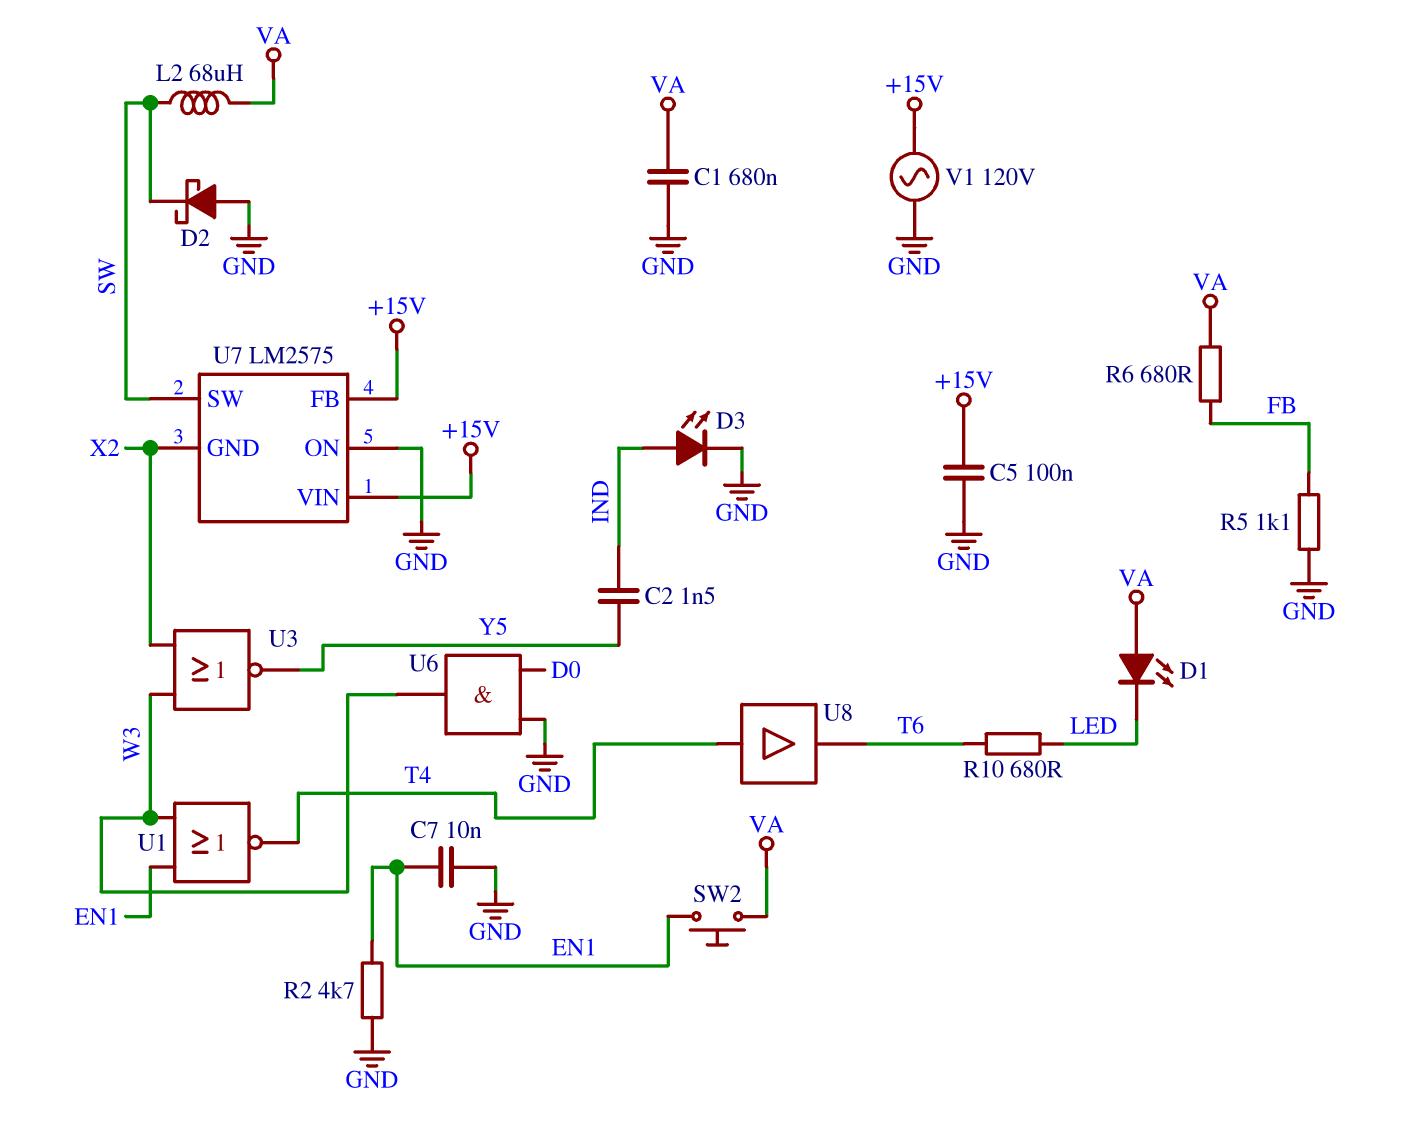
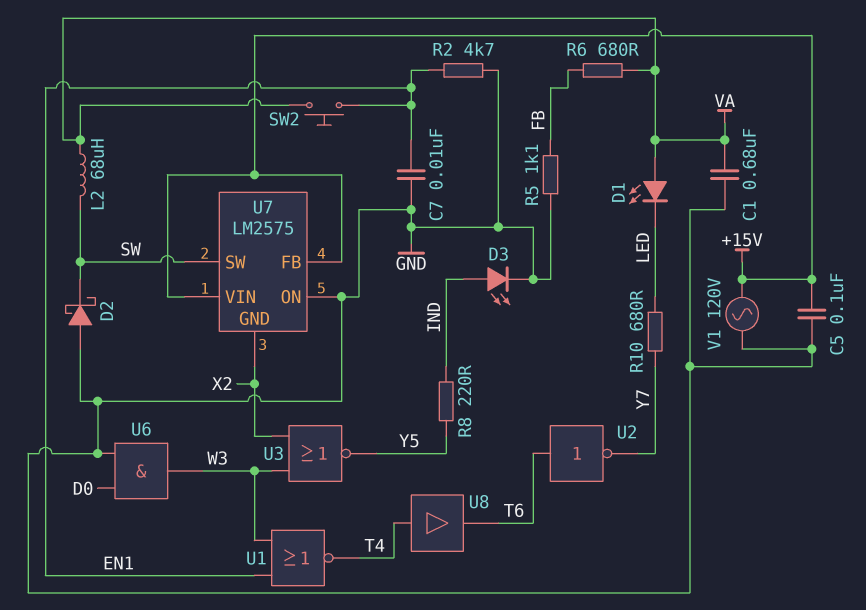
C2: 1.5nF (IND, Y5) -> none
R8: none -> 220 (IND, Y5)
R10: 680 (LED, T6) -> 680 (LED, Y7)
U2: none -> NOT (in T6, out Y7)

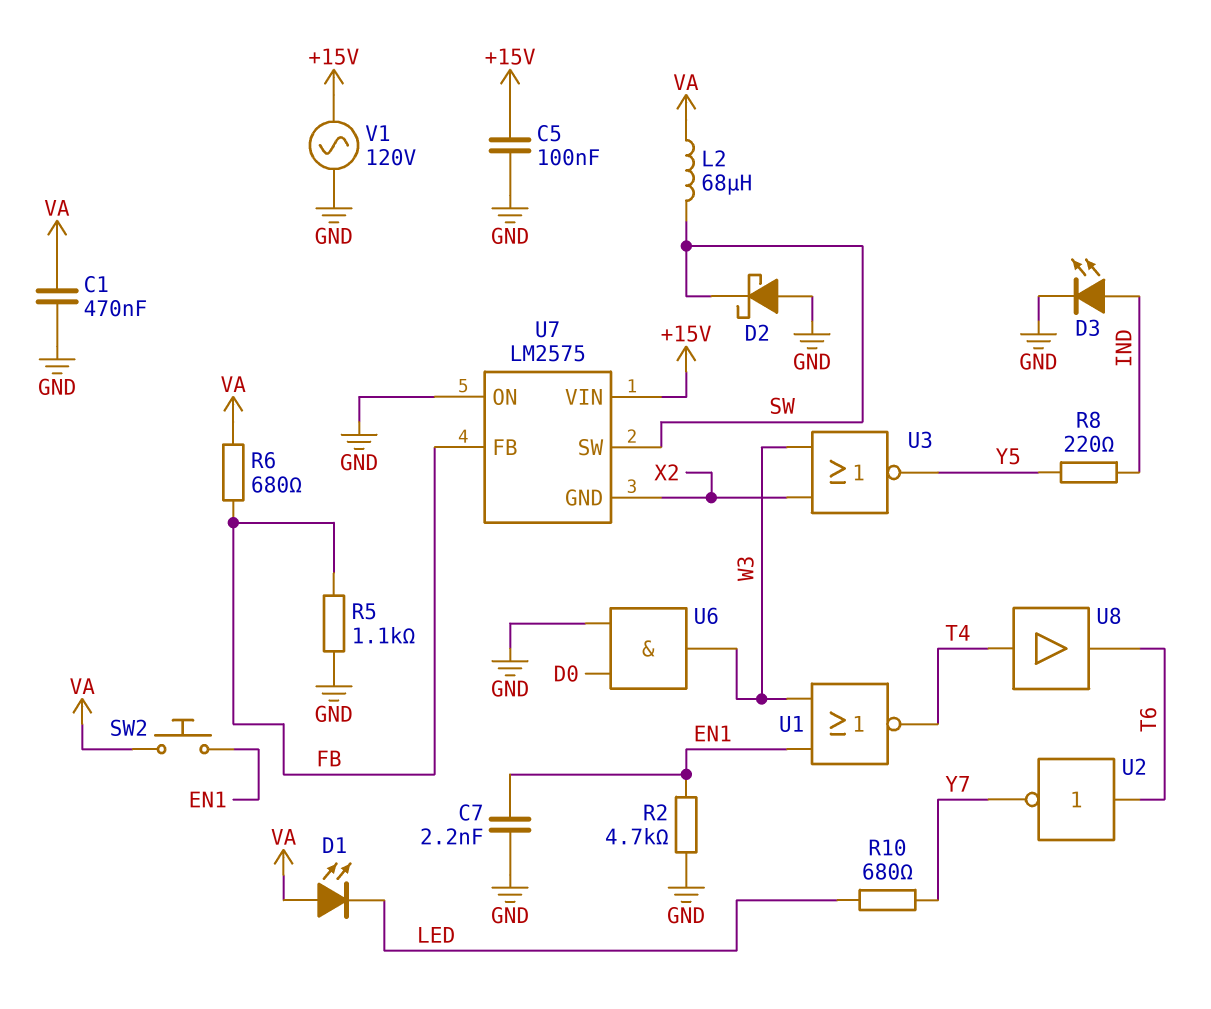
C1: 680nF (GND, VA) -> 470nF (GND, VA)
C7: 10nF (EN1, GND) -> 2.2nF (EN1, GND)
U7 pin FB: +15V -> FB

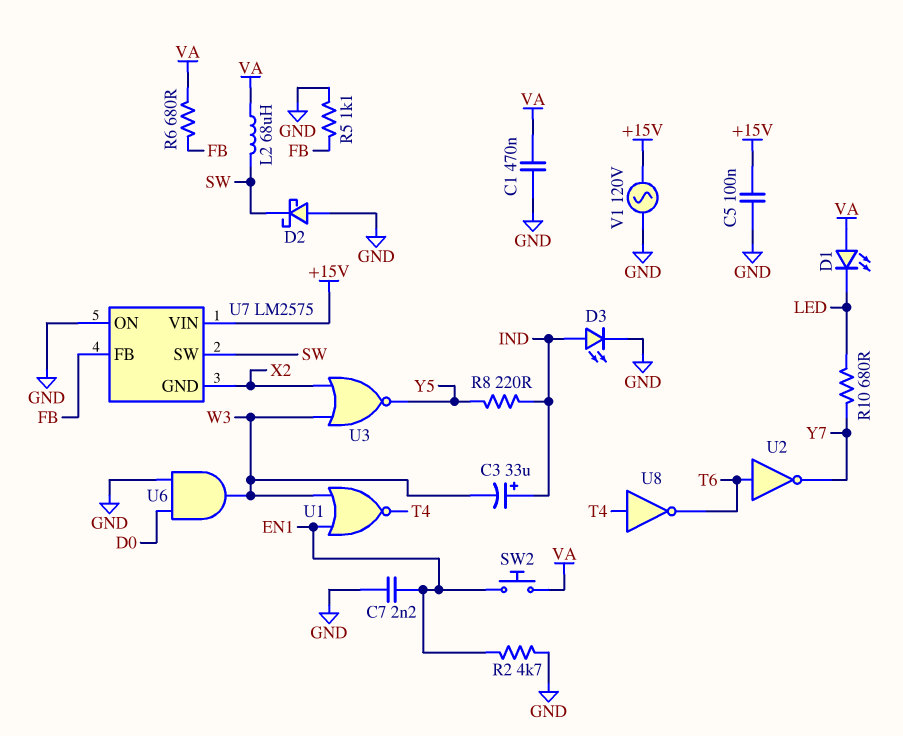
C3: none -> 33uF (plus IND, minus W3)
U8: buffer (in T4, out T6) -> NOT (in T4, out T6)

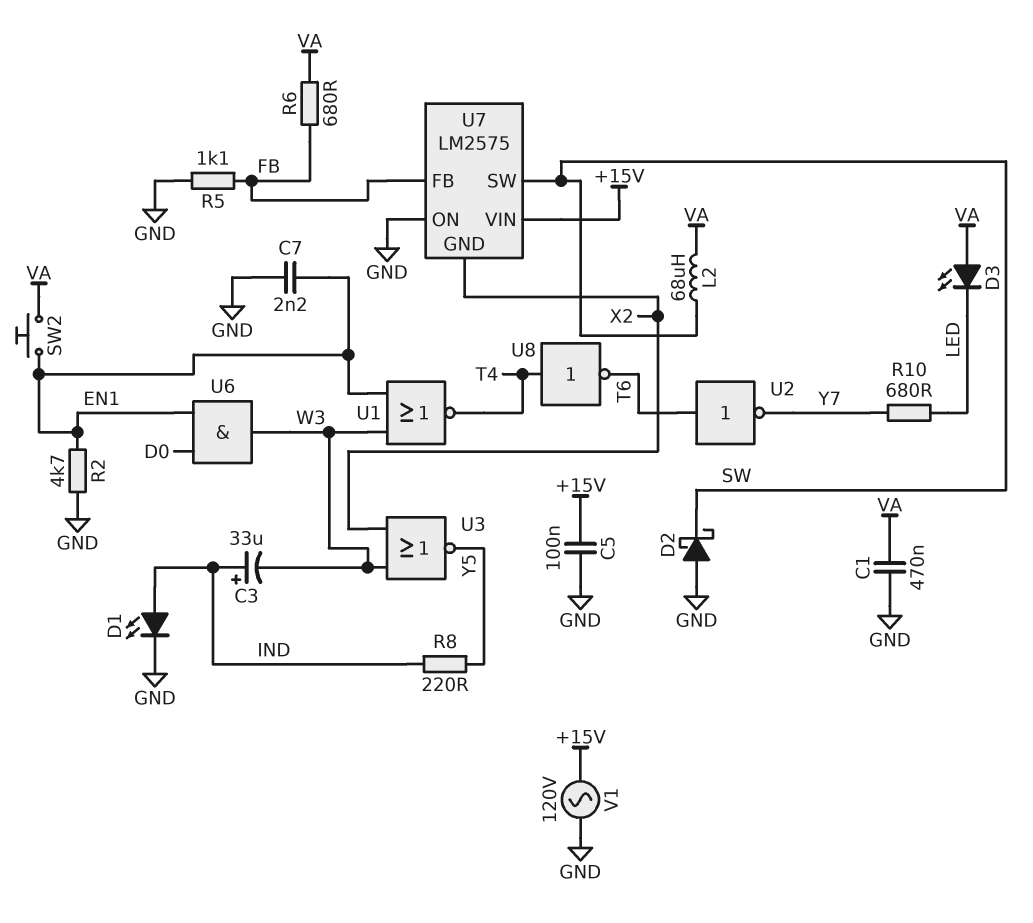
D1: LED (A VA, K LED) -> LED (A IND, K GND)
D3: LED (A IND, K GND) -> LED (A VA, K LED)
U6: AND (in D0, in GND, out W3) -> AND (in D0, in EN1, out W3)

